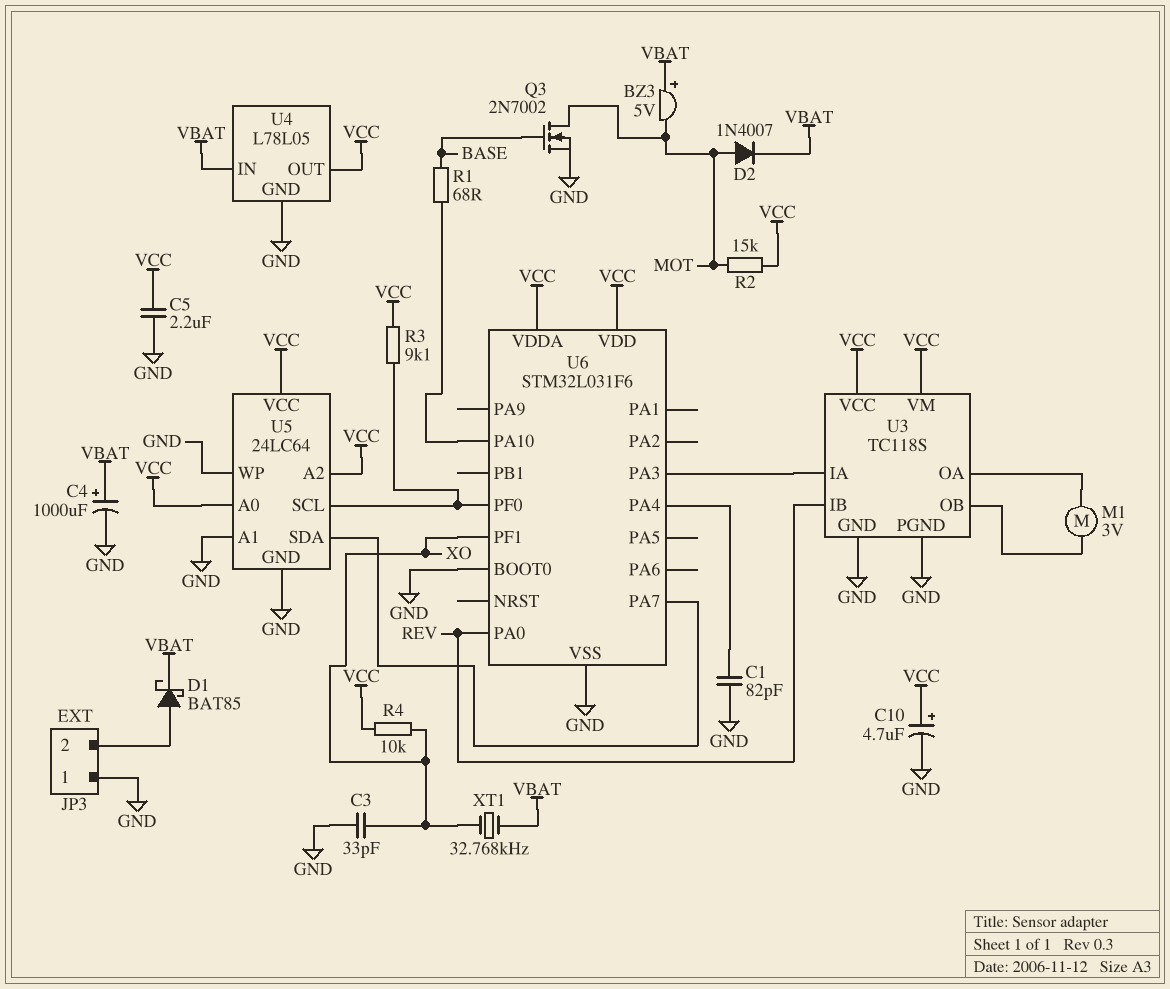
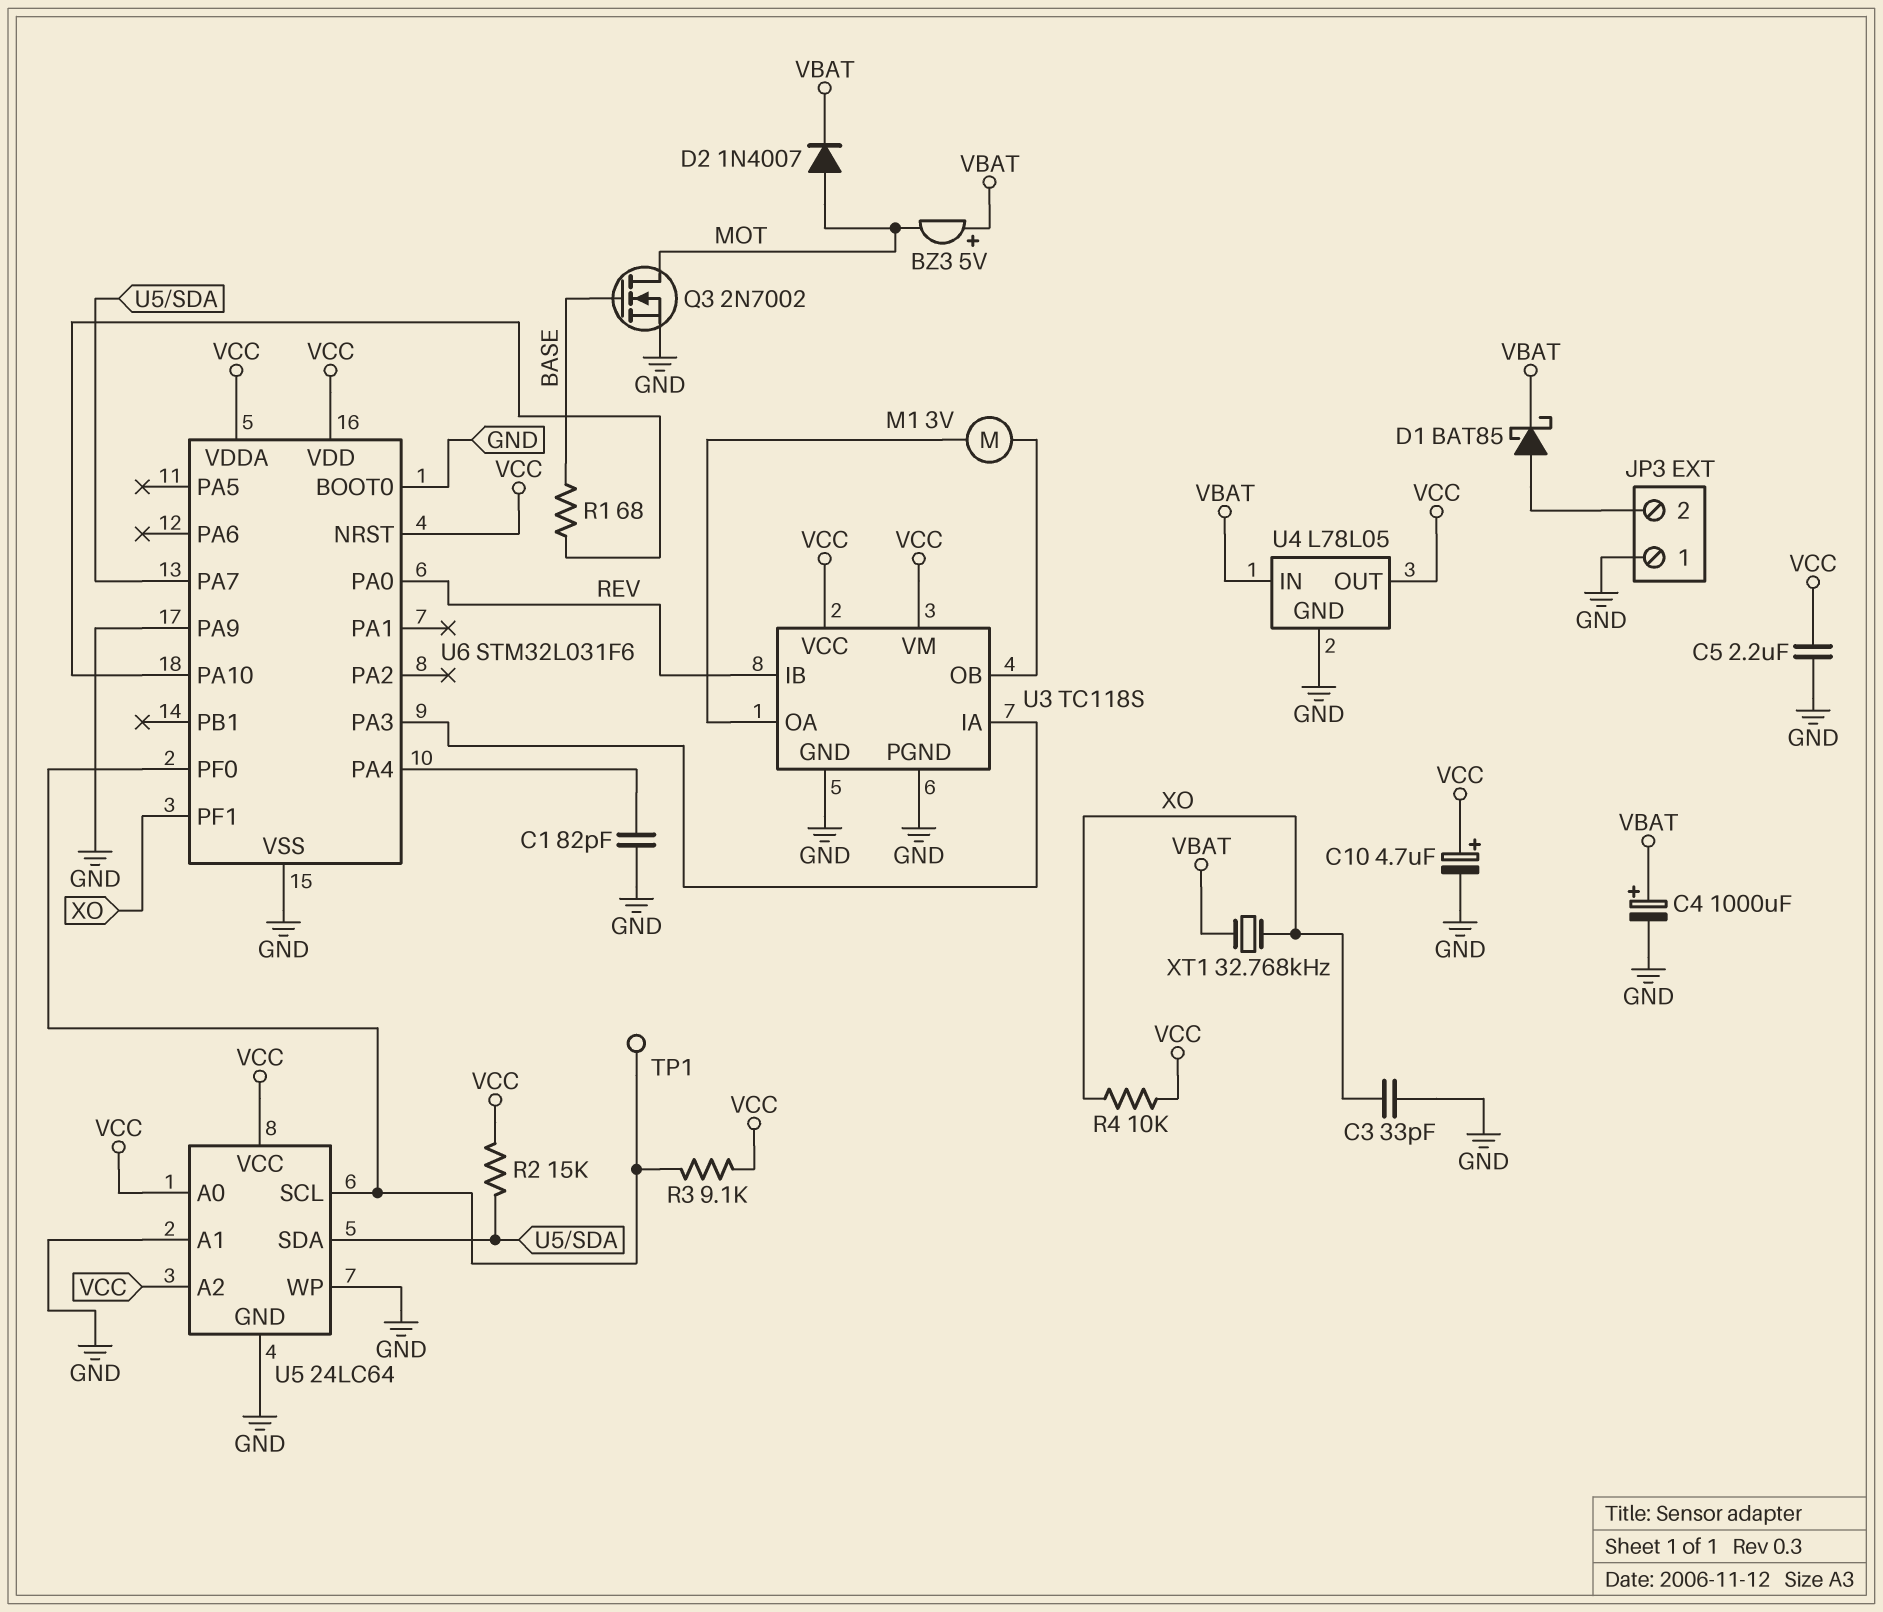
R2: 15k (MOT, VCC) -> 15k (U5/SDA, VCC)
TP1: none -> test point (U5/SCL)
U6 pin NRST: none -> VCC
U6 pin PA9: none -> GND

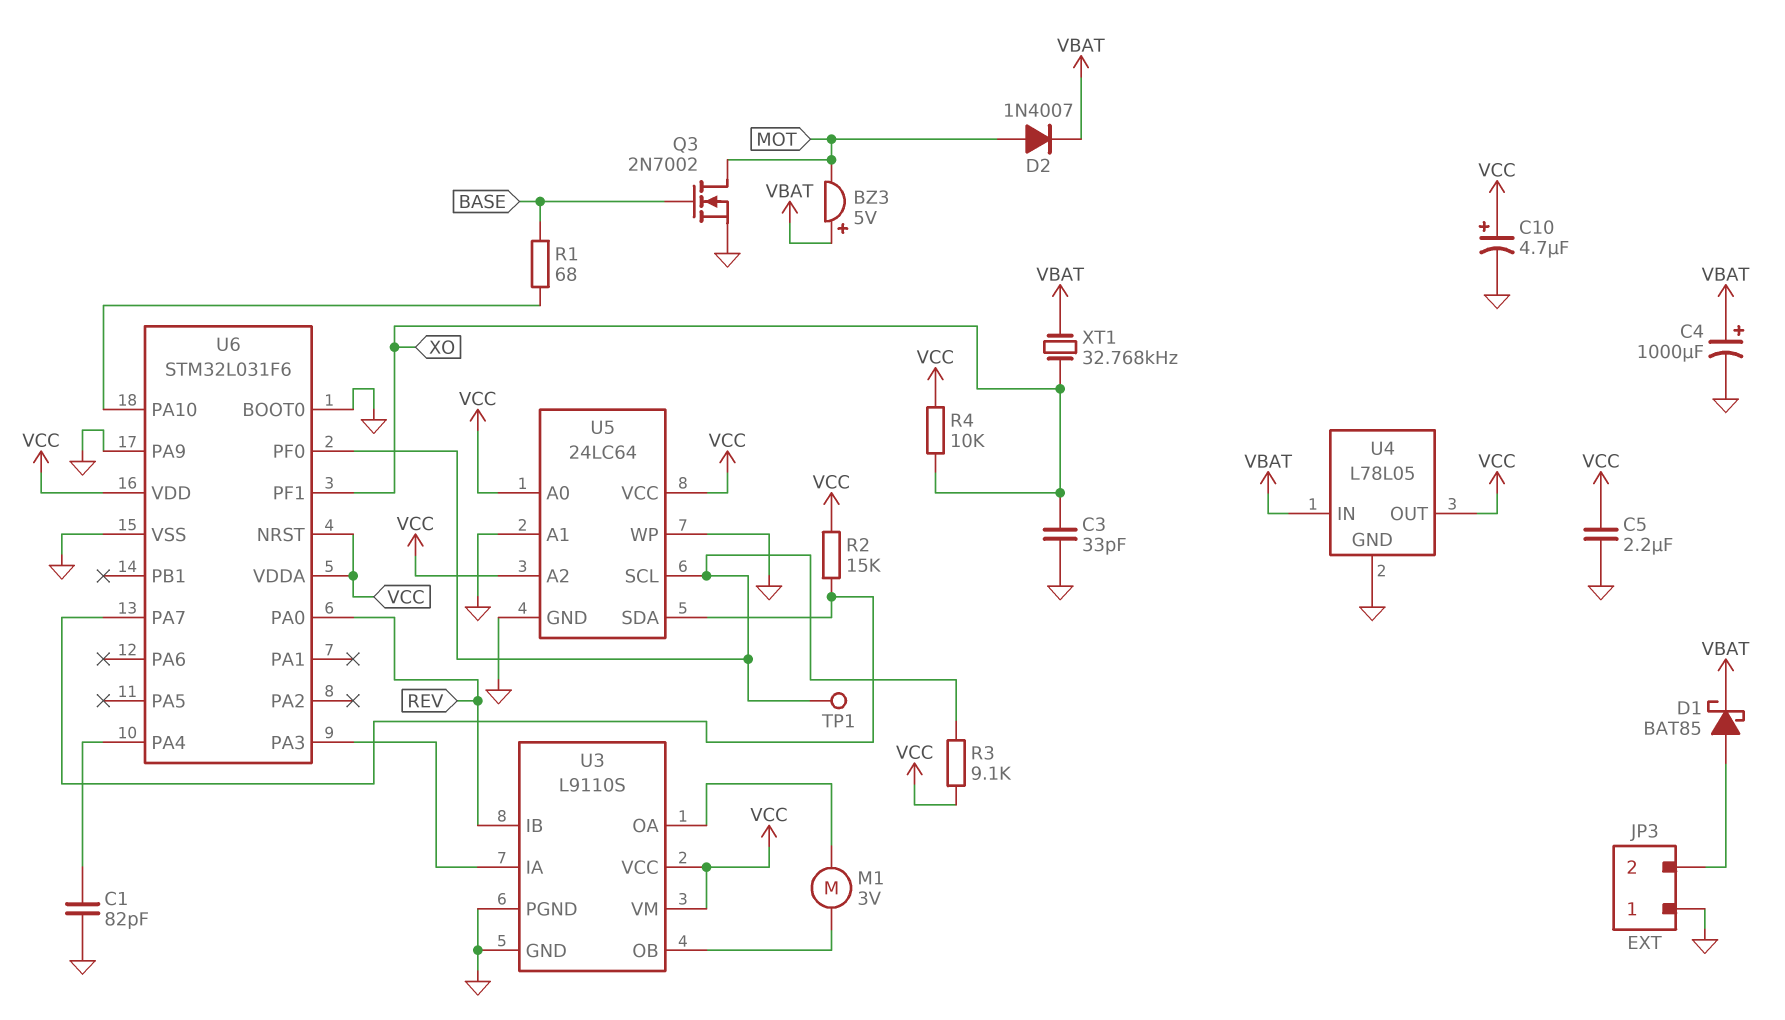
U3: TC118S -> L9110S

